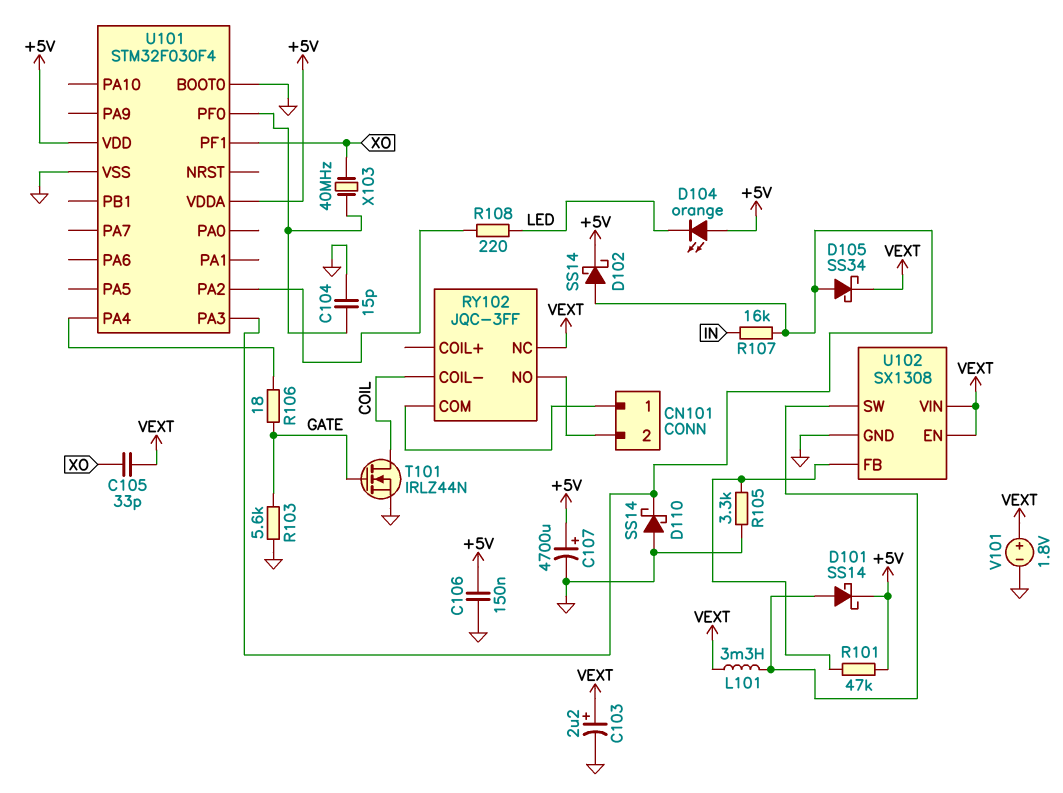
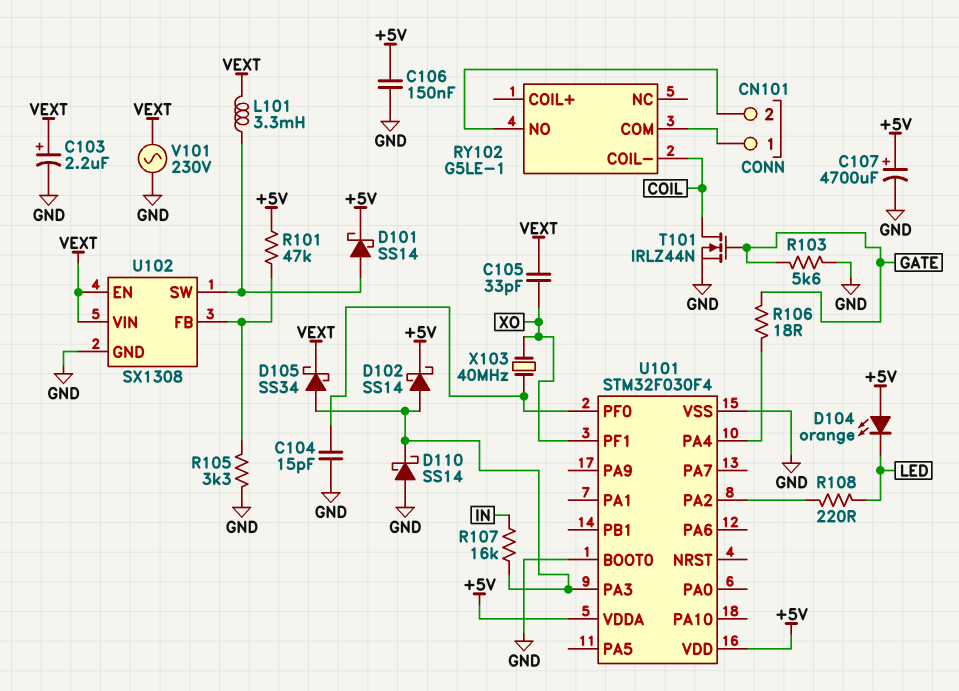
RY102: JQC-3FF -> G5LE-1
RY102 pin NC: VEXT -> none
V101: 1.8V (plus VEXT, minus GND) -> AC 230V (GND, VEXT)

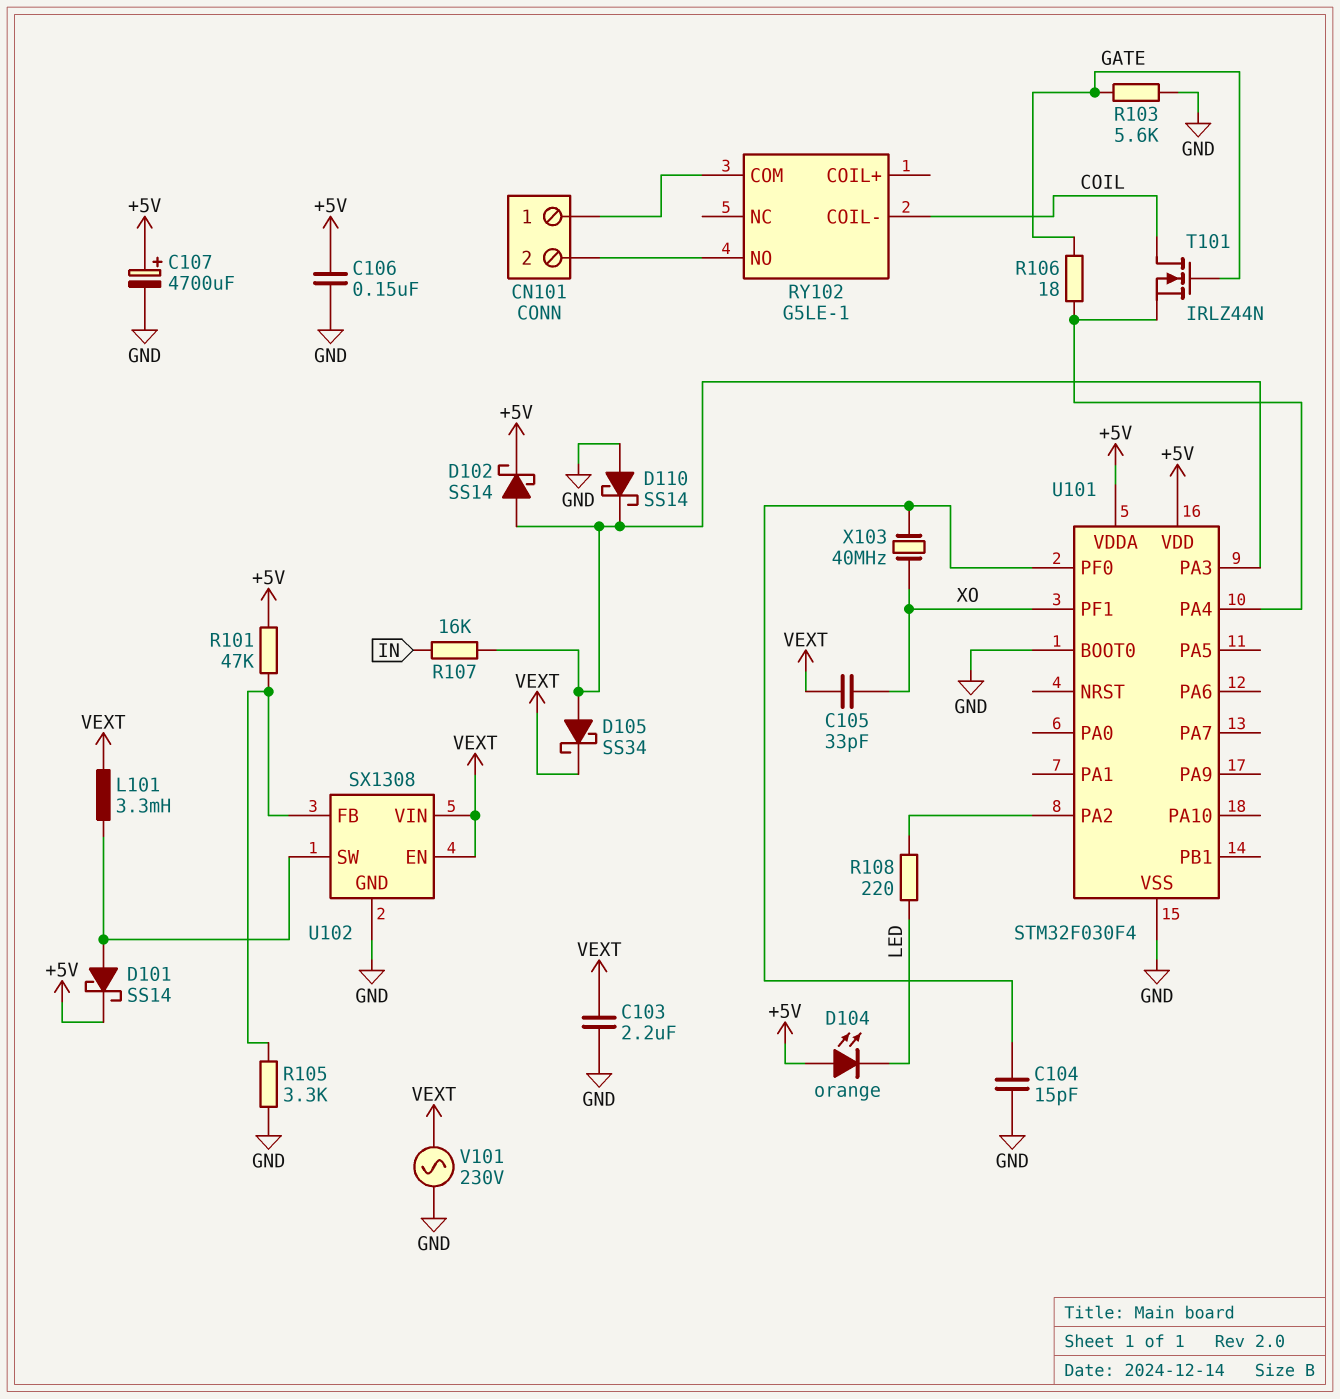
C103: 2.2uF (plus VEXT, minus GND) -> 2.2uF (GND, VEXT)
T101: NMOS IRLZ44N (G GATE, D COIL, S GND) -> NMOS IRLZ44N (G GATE, D COIL, S U101/PA4)

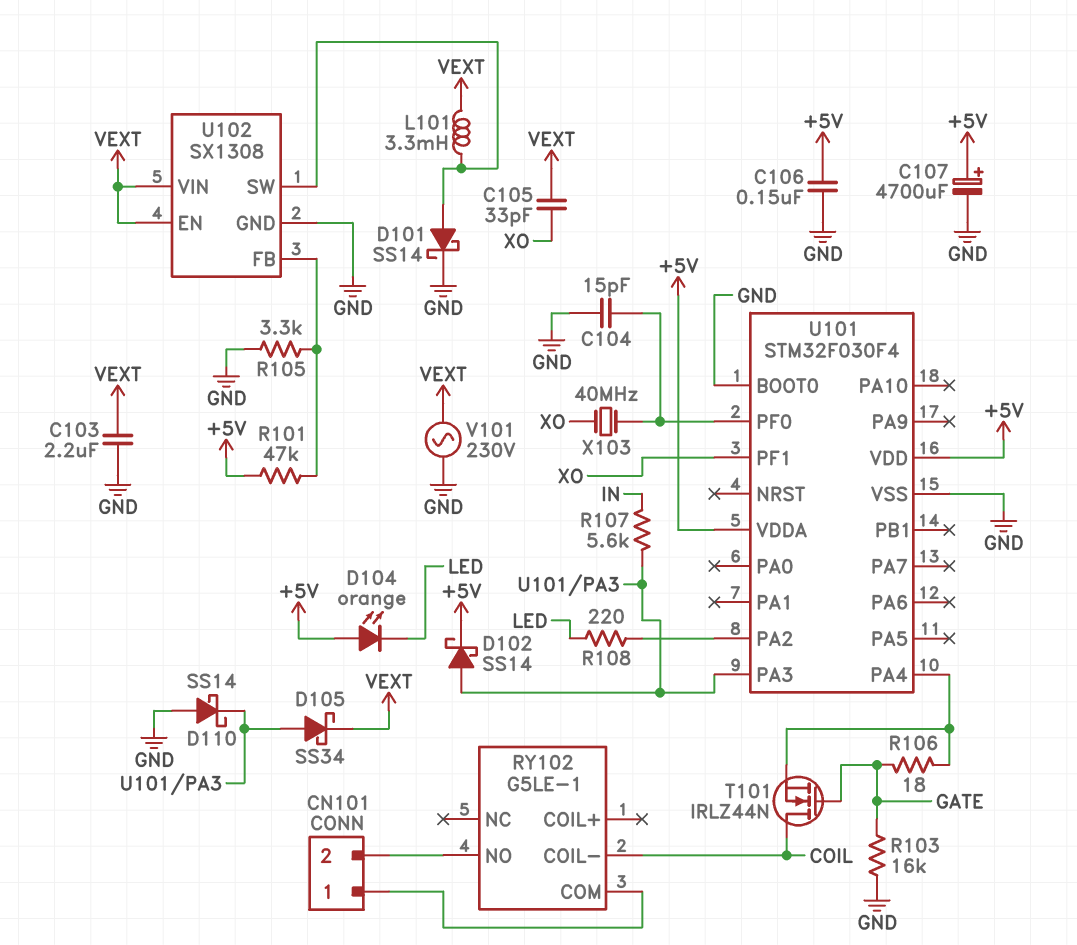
D101: schottky SS14 (A U102/SW, K +5V) -> schottky SS14 (A U102/SW, K GND)
R103: 5.6k (GATE, GND) -> 16k (GATE, GND)
R107: 16k (IN, U101/PA3) -> 5.6k (IN, U101/PA3)

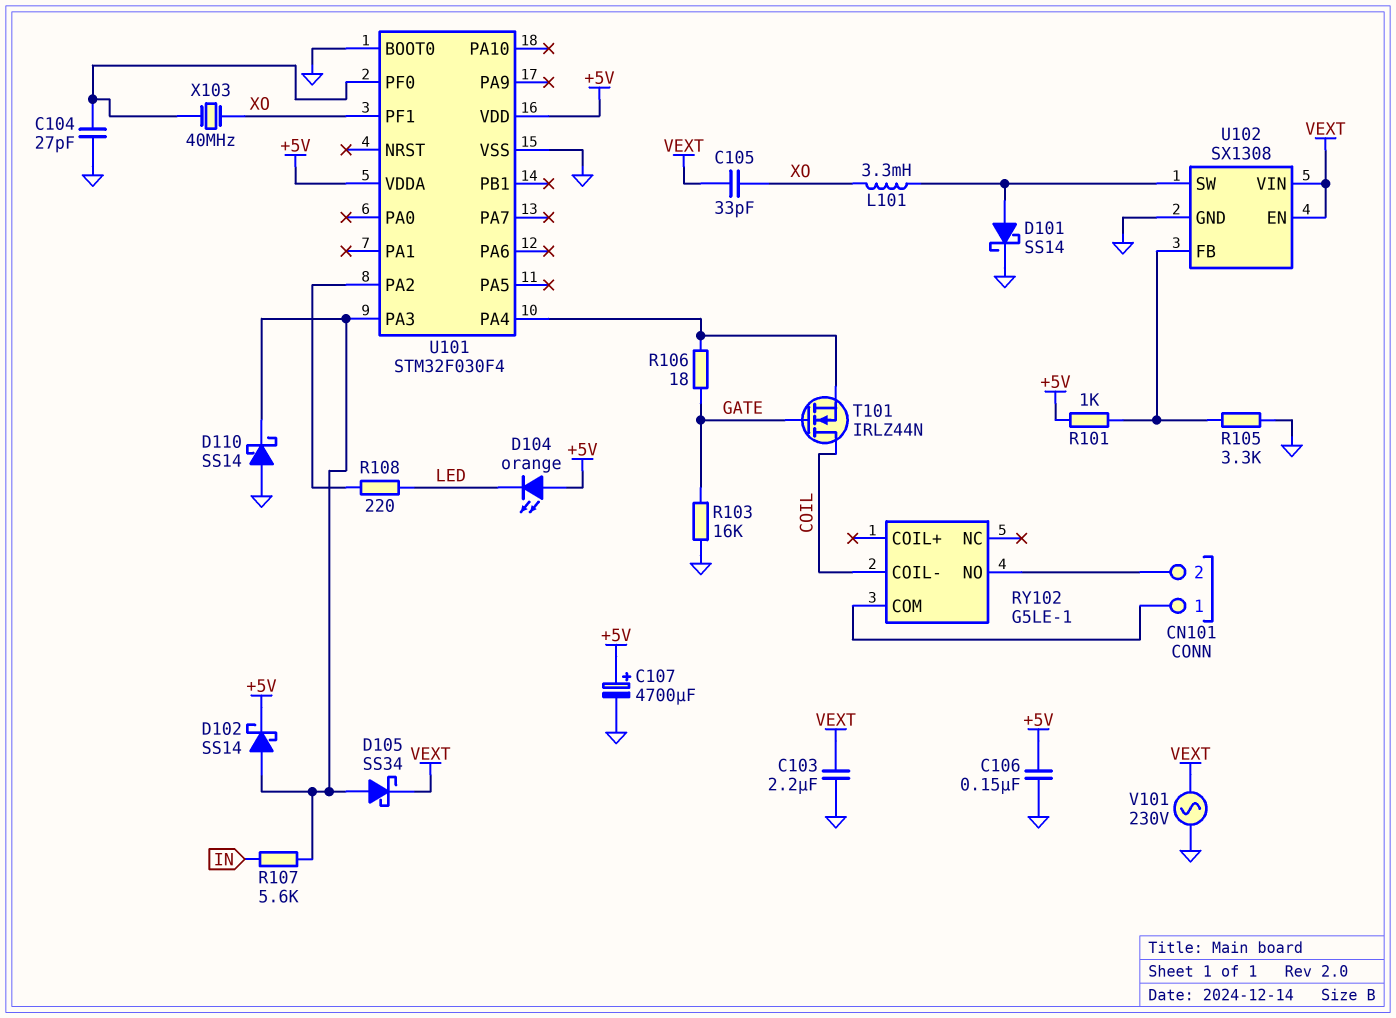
C104: 15pF (GND, U101/PF0) -> 27pF (GND, U101/PF0)
L101: 3.3mH (U102/SW, VEXT) -> 3.3mH (U102/SW, XO)
R101: 47k (+5V, U102/FB) -> 1k (+5V, U102/FB)

